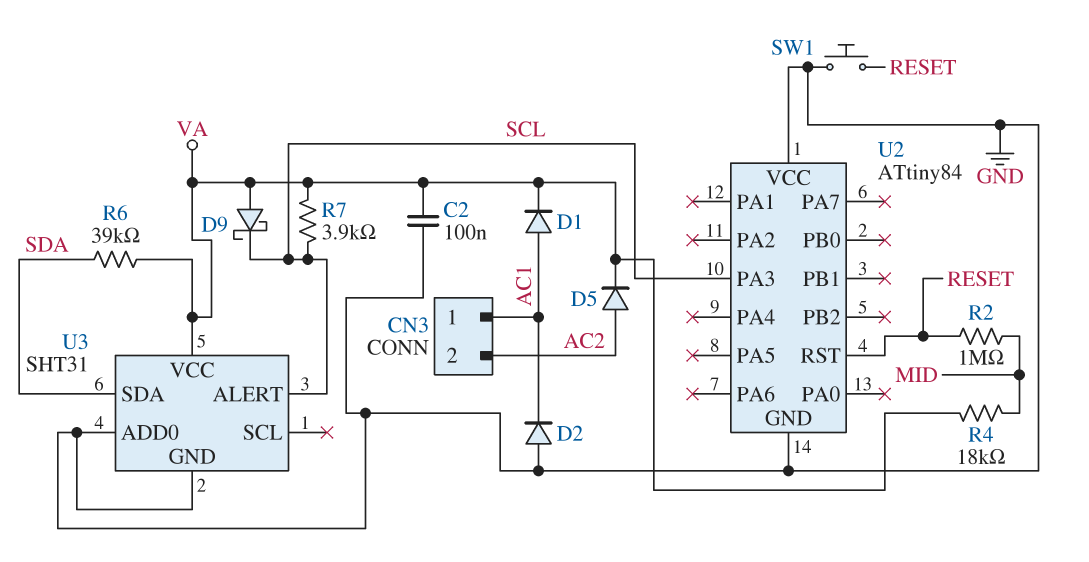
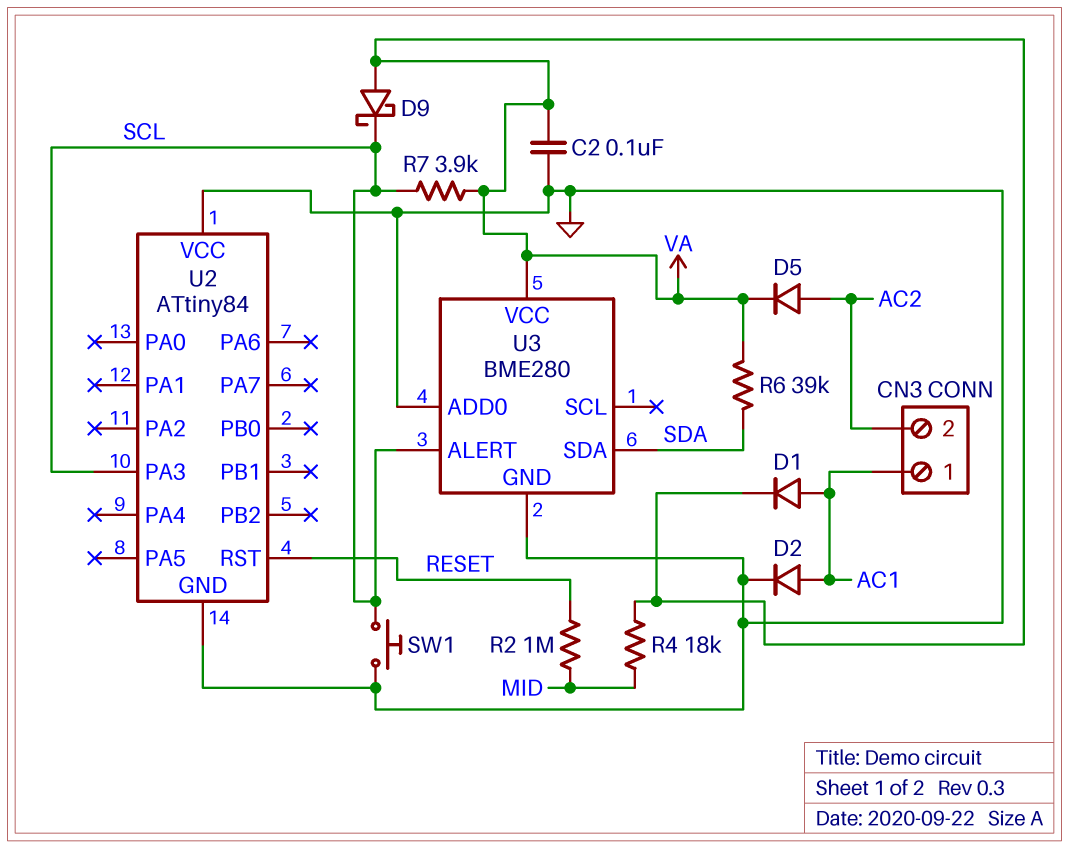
D2: diode (A GND, K AC1) -> diode (A AC1, K GND)
SW1: button (GND, RESET) -> button (GND, SCL)
U3: SHT31 -> BME280

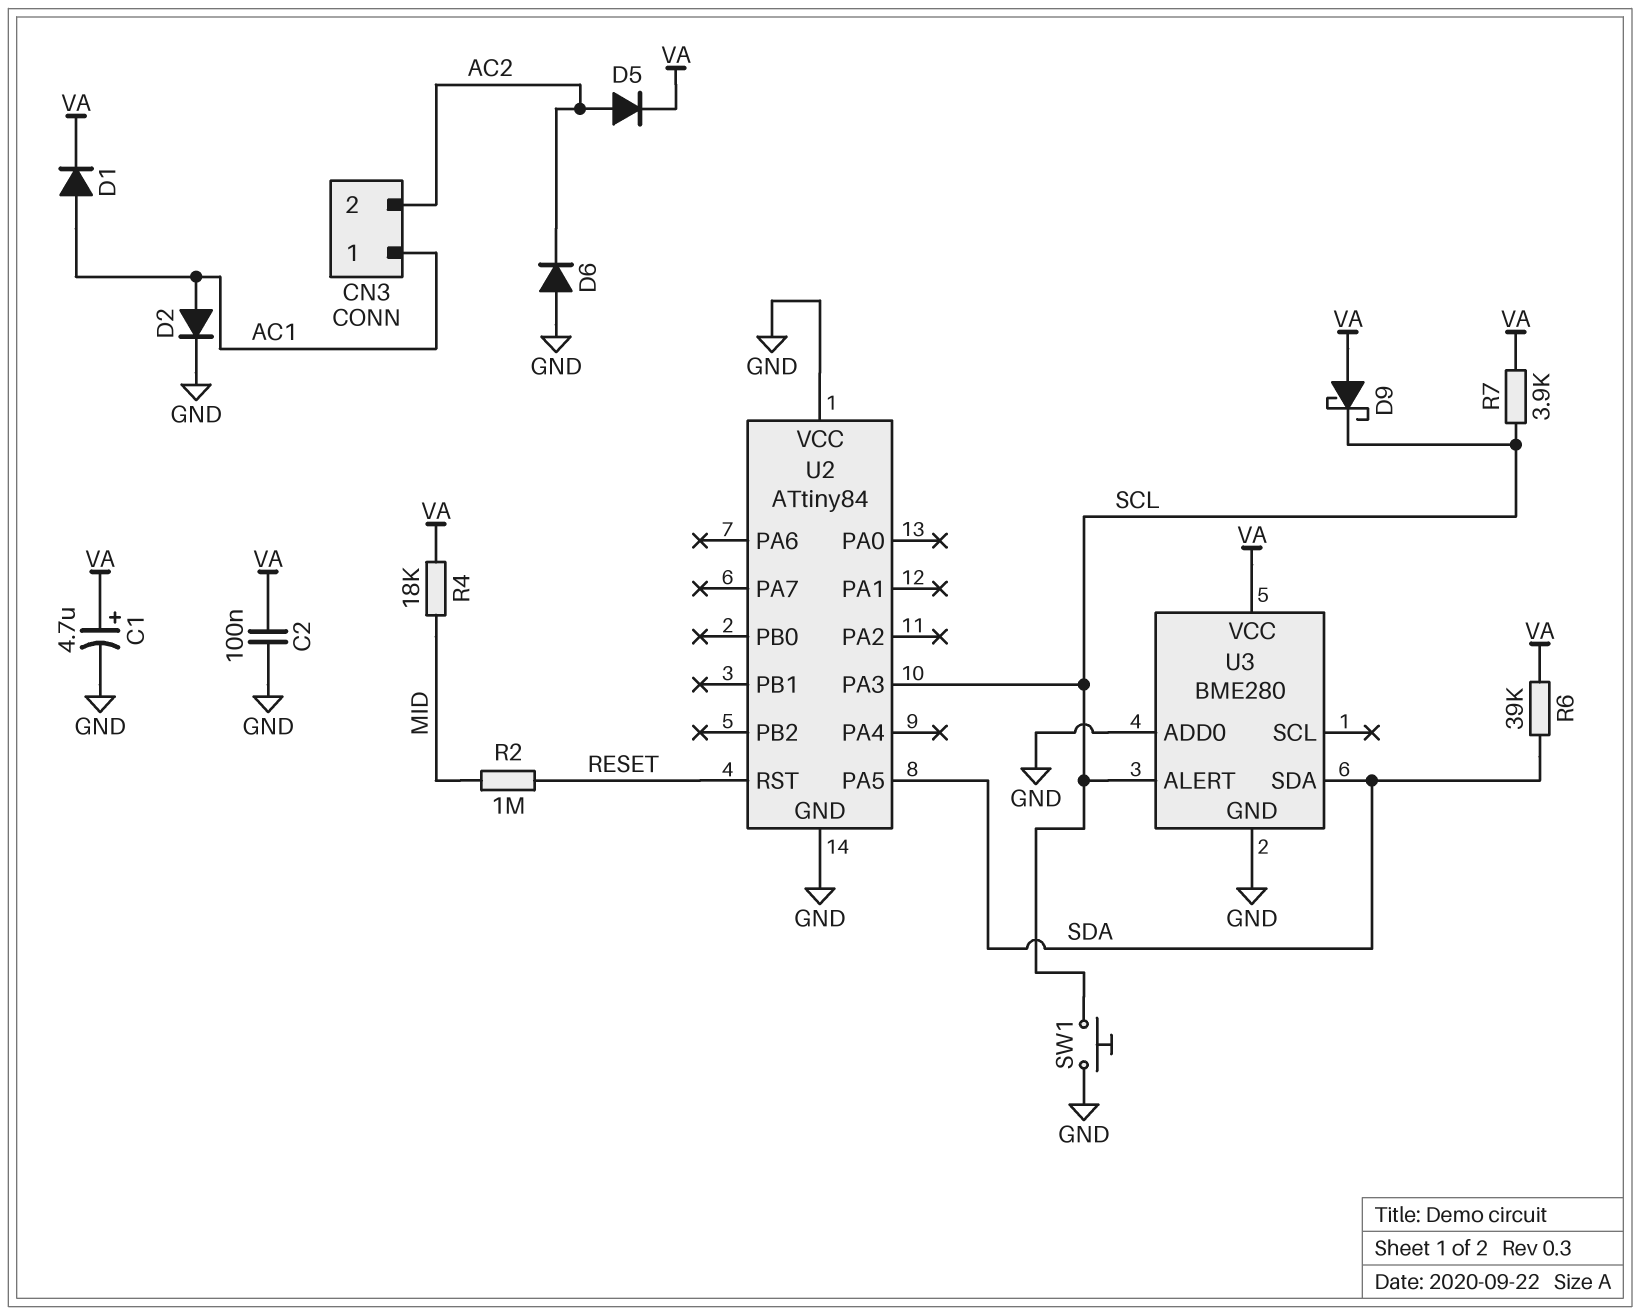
C1: none -> 4.7uF (plus VA, minus GND)
D6: none -> diode (A GND, K AC2)
U2 pin PA5: none -> SDA

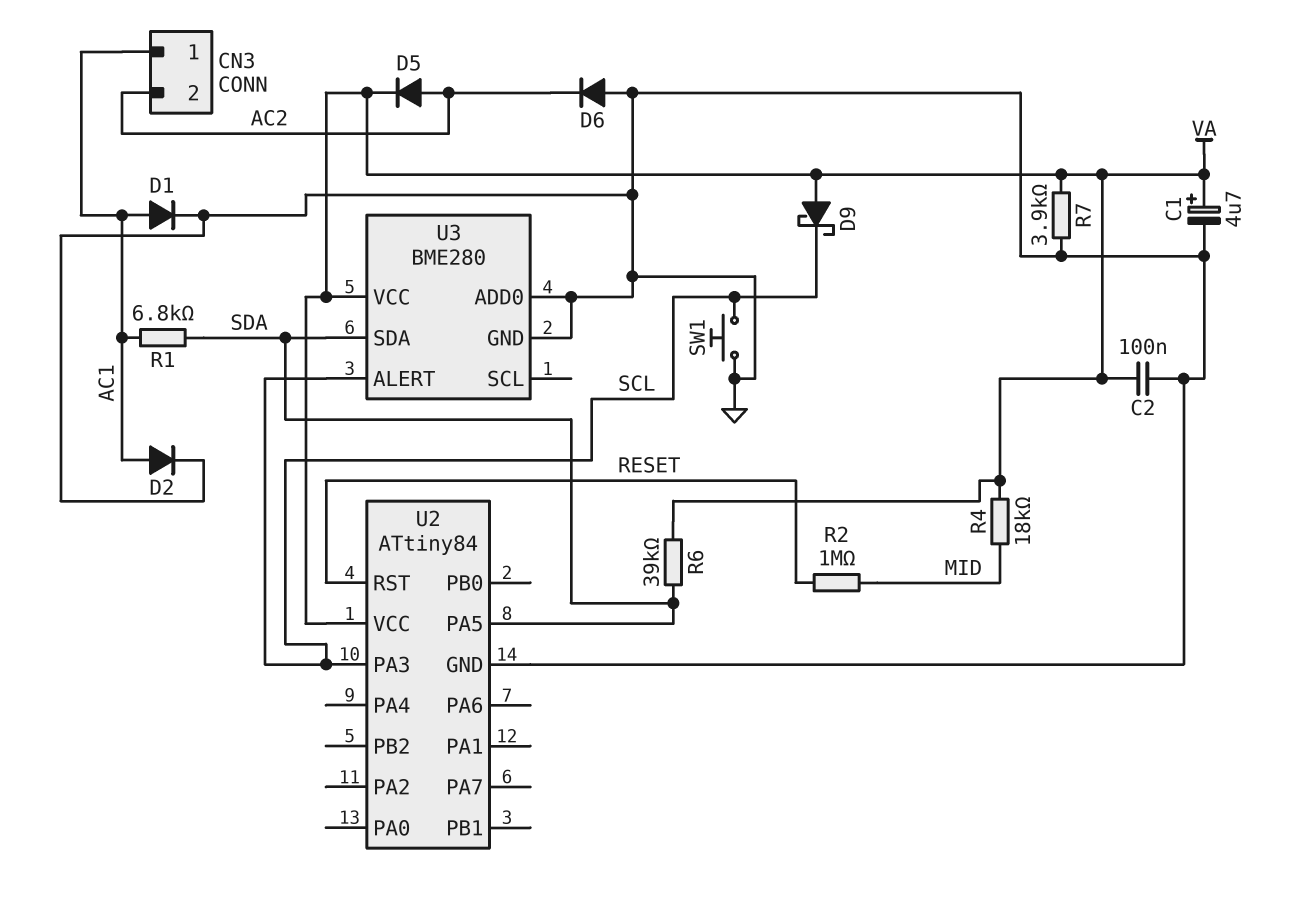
D1: diode (A AC1, K VA) -> diode (A AC1, K GND)
R1: none -> 6.8k (AC1, SDA)
R7: 3.9k (SCL, VA) -> 3.9k (GND, VA)
U2 pin VCC: GND -> VA

